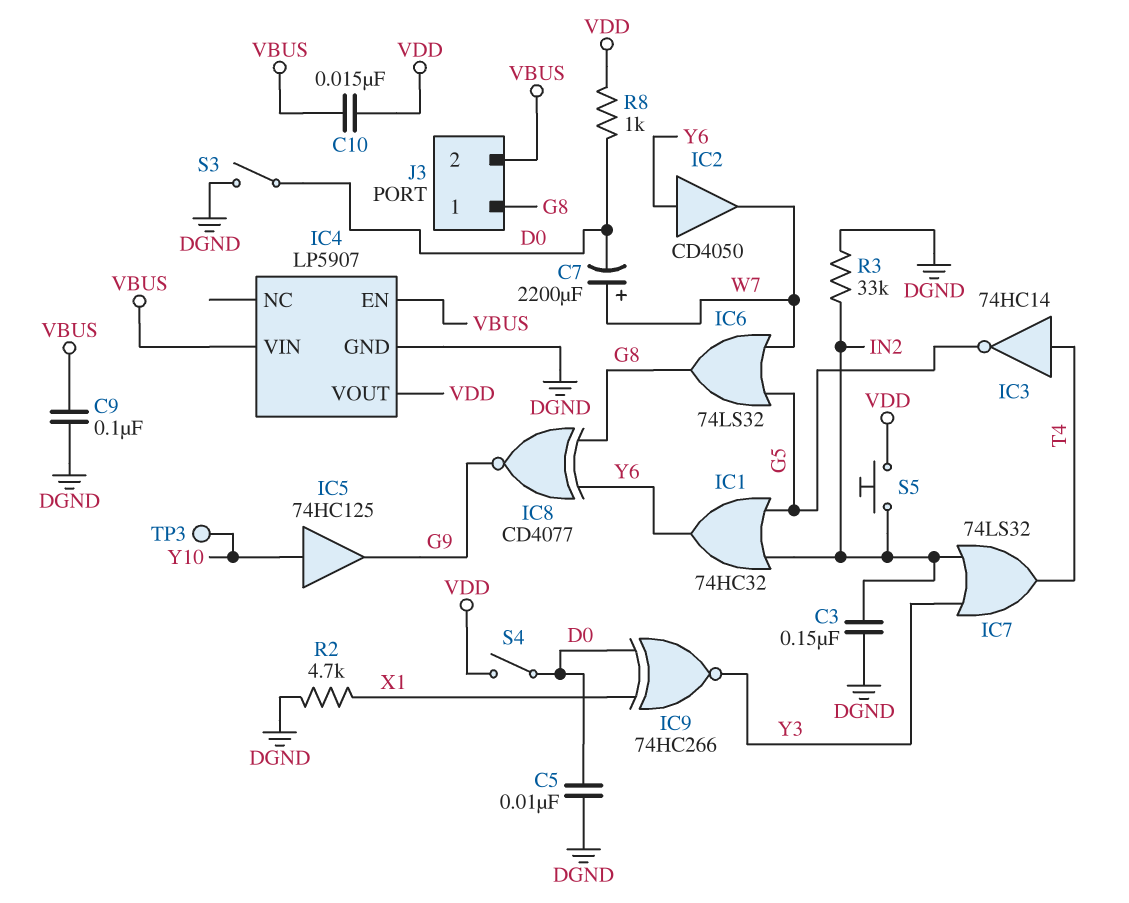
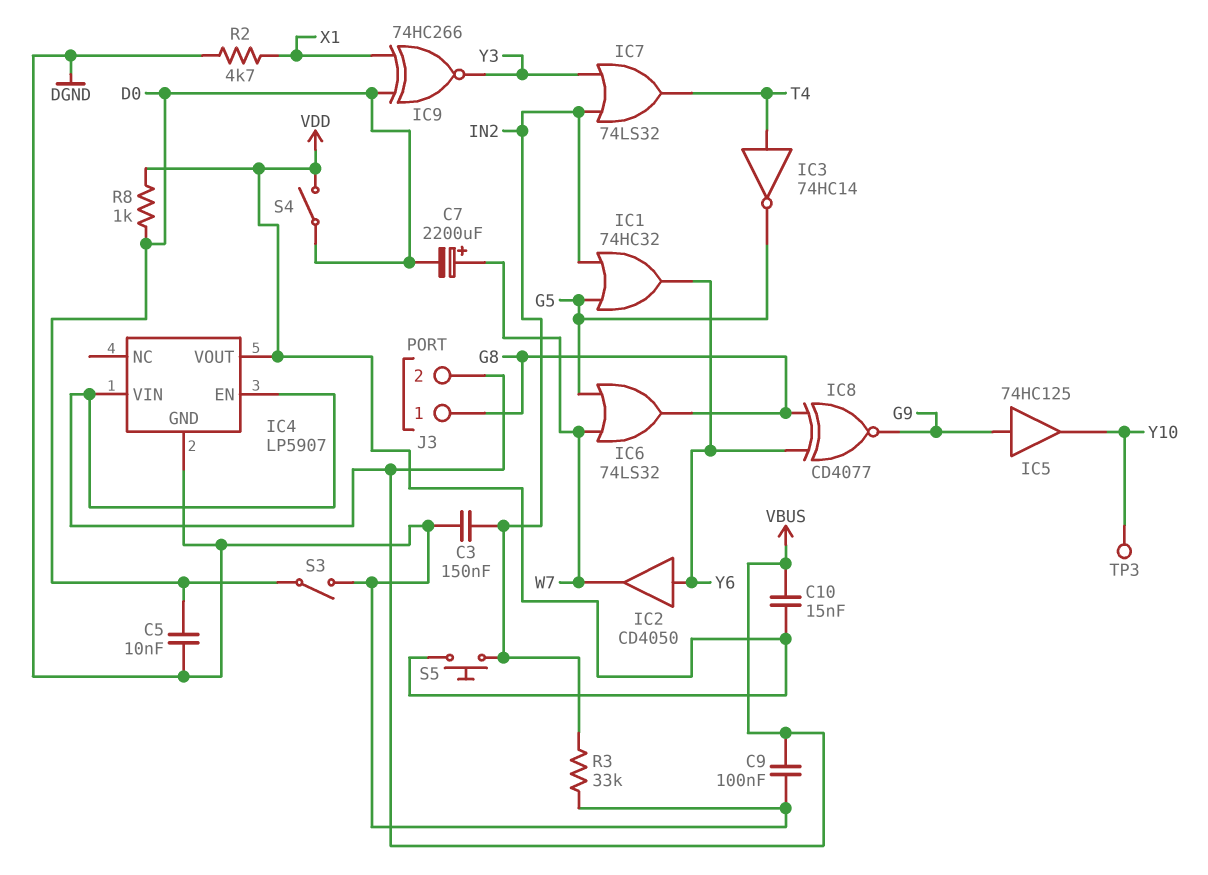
IC5: buffer 74HC125 (in Y10, out G9) -> buffer 74HC125 (in G9, out Y10)

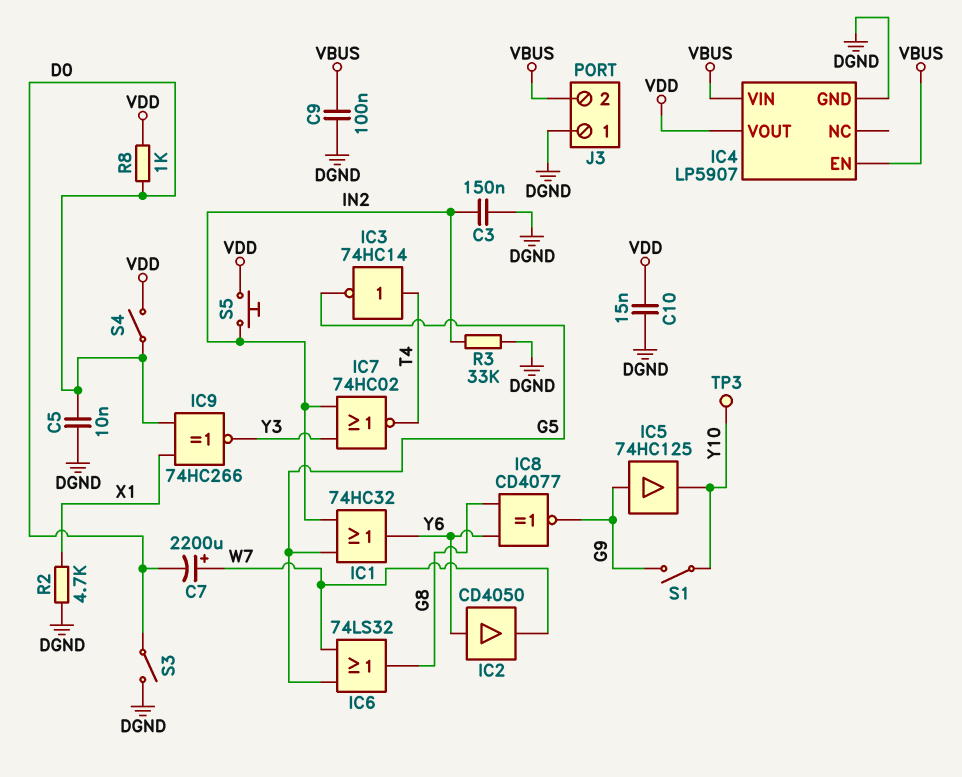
C10: 15nF (VBUS, VDD) -> 15nF (DGND, VDD)
IC7: OR 74LS32 (in IN2, in Y3, out T4) -> NOR 74HC02 (in IN2, in Y3, out T4)
J3 pin 1: G8 -> DGND
S1: none -> switch (G9, Y10)

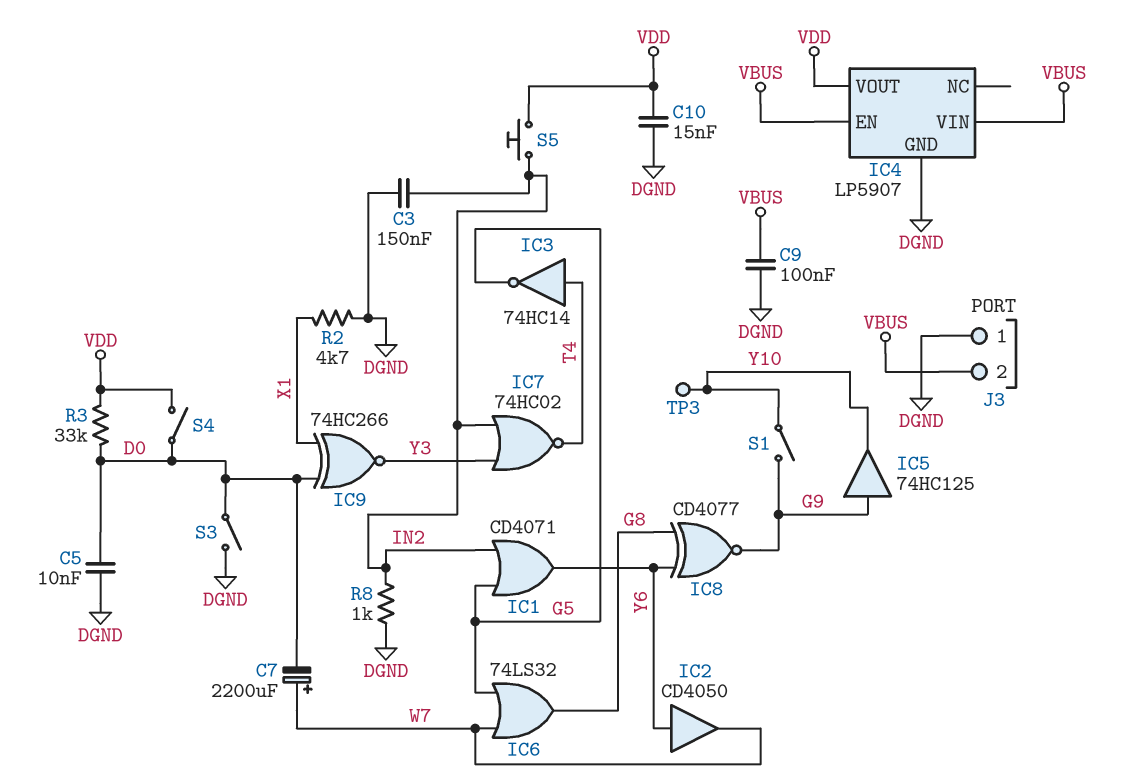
IC1: OR 74HC32 (in G5, in IN2, out Y6) -> OR CD4071 (in G5, in IN2, out Y6)
R3: 33k (DGND, IN2) -> 33k (D0, VDD)
R8: 1k (D0, VDD) -> 1k (DGND, IN2)

